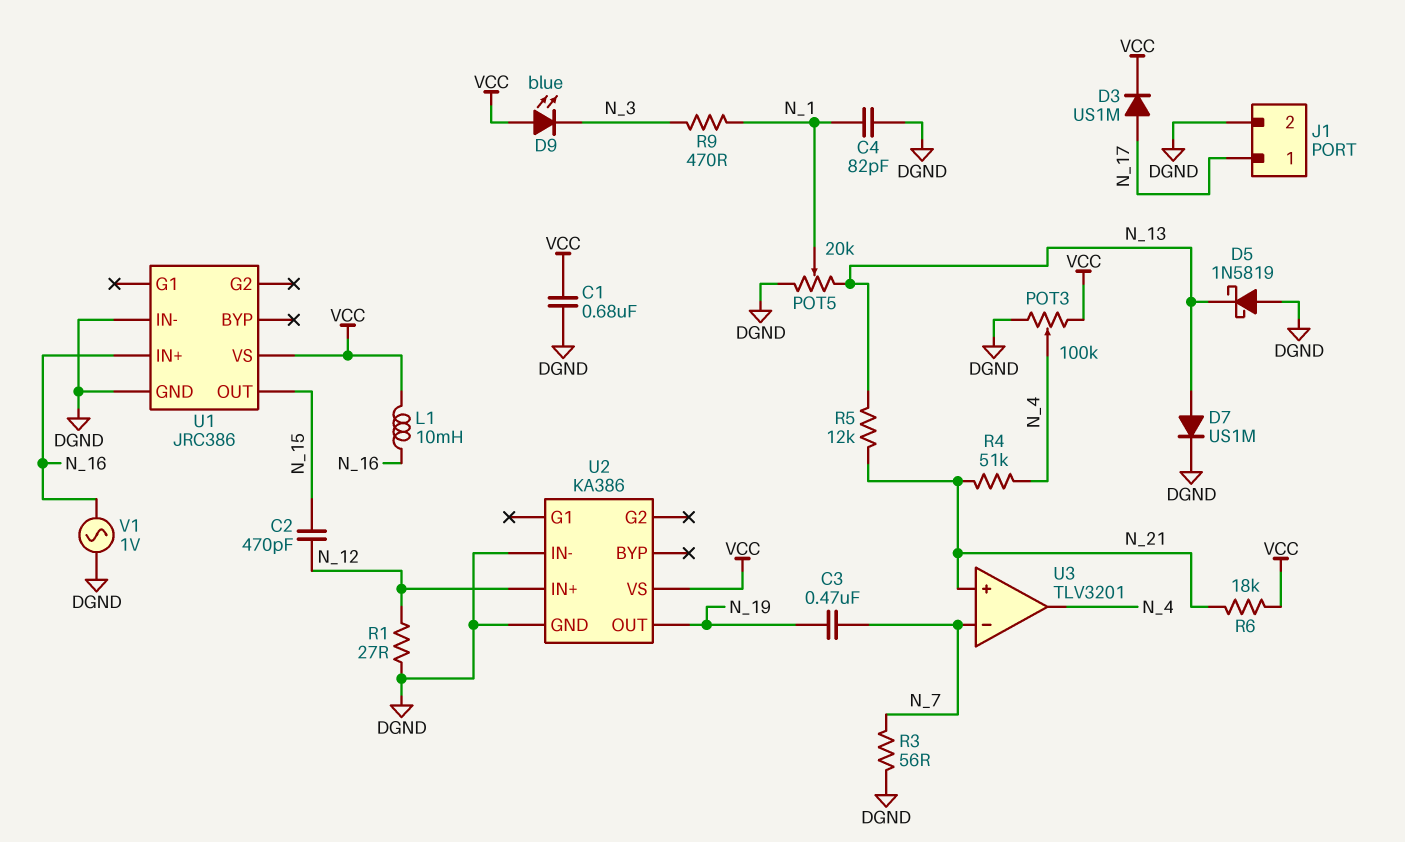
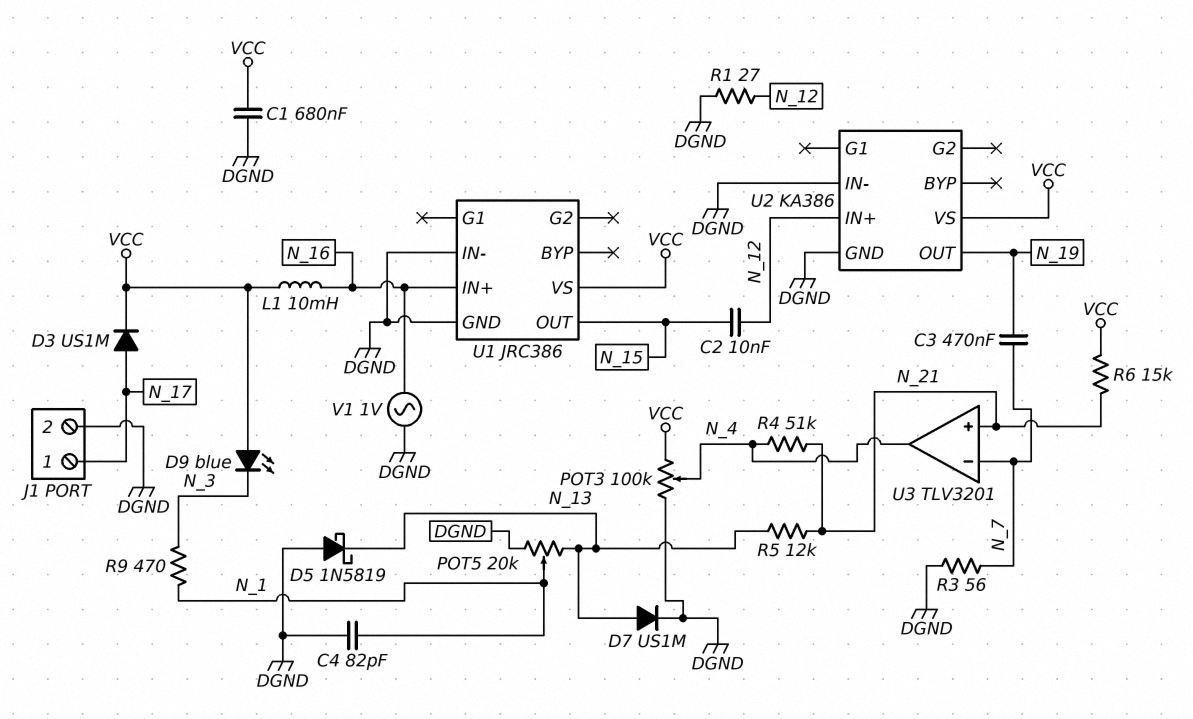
C2: 470pF (N_12, N_15) -> 10nF (N_12, N_15)
R6: 18k (N_21, VCC) -> 15k (N_21, VCC)

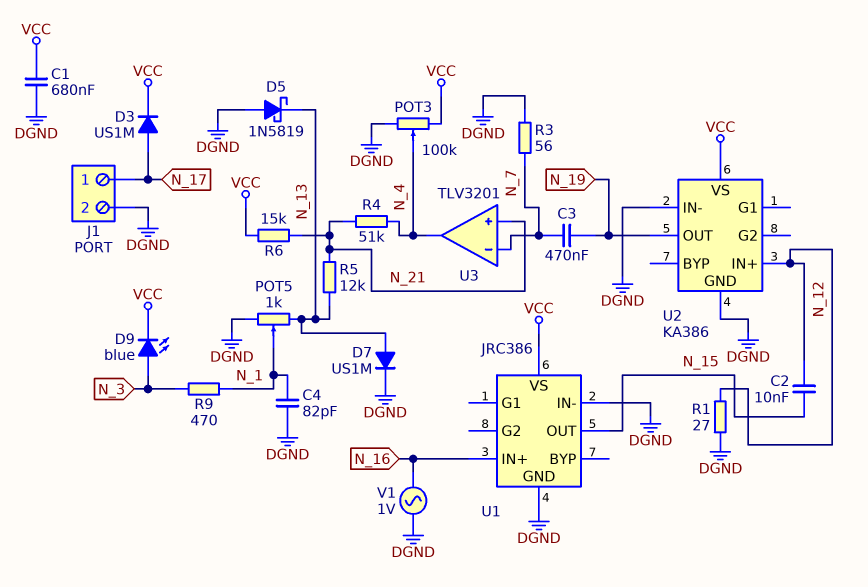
D9: LED blue (A VCC, K N_3) -> LED blue (A N_3, K VCC)
L1: 10mH (N_16, VCC) -> none
POT5: 20k (DGND, N_13, wiper N_1) -> 1k (DGND, N_13, wiper N_1)

